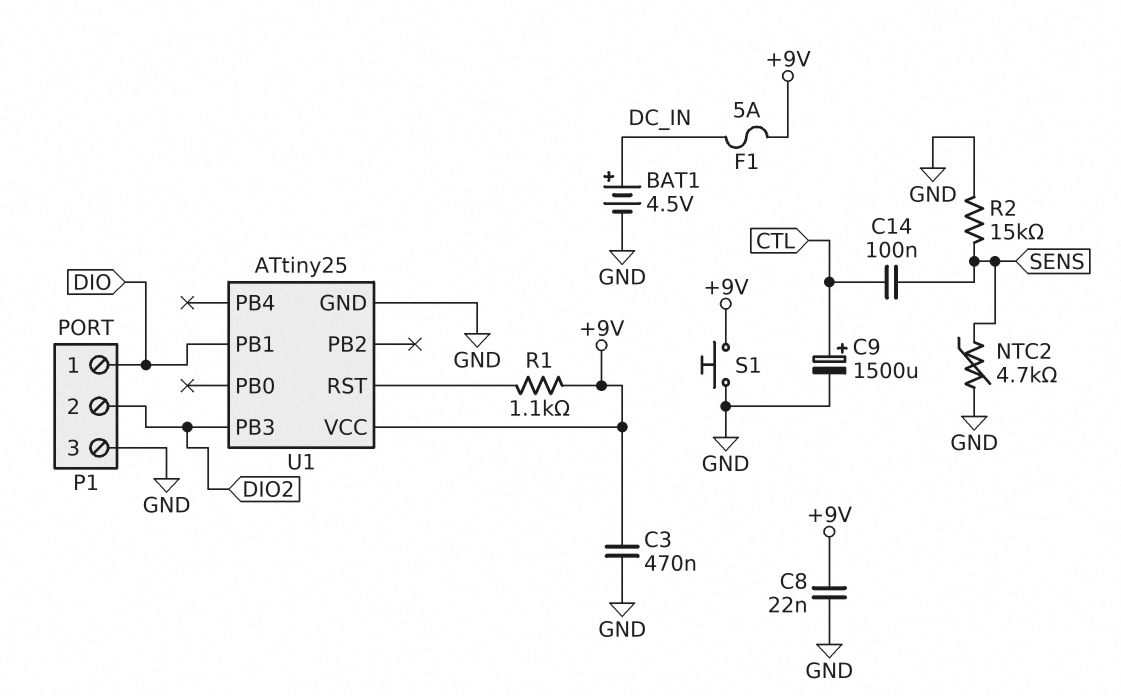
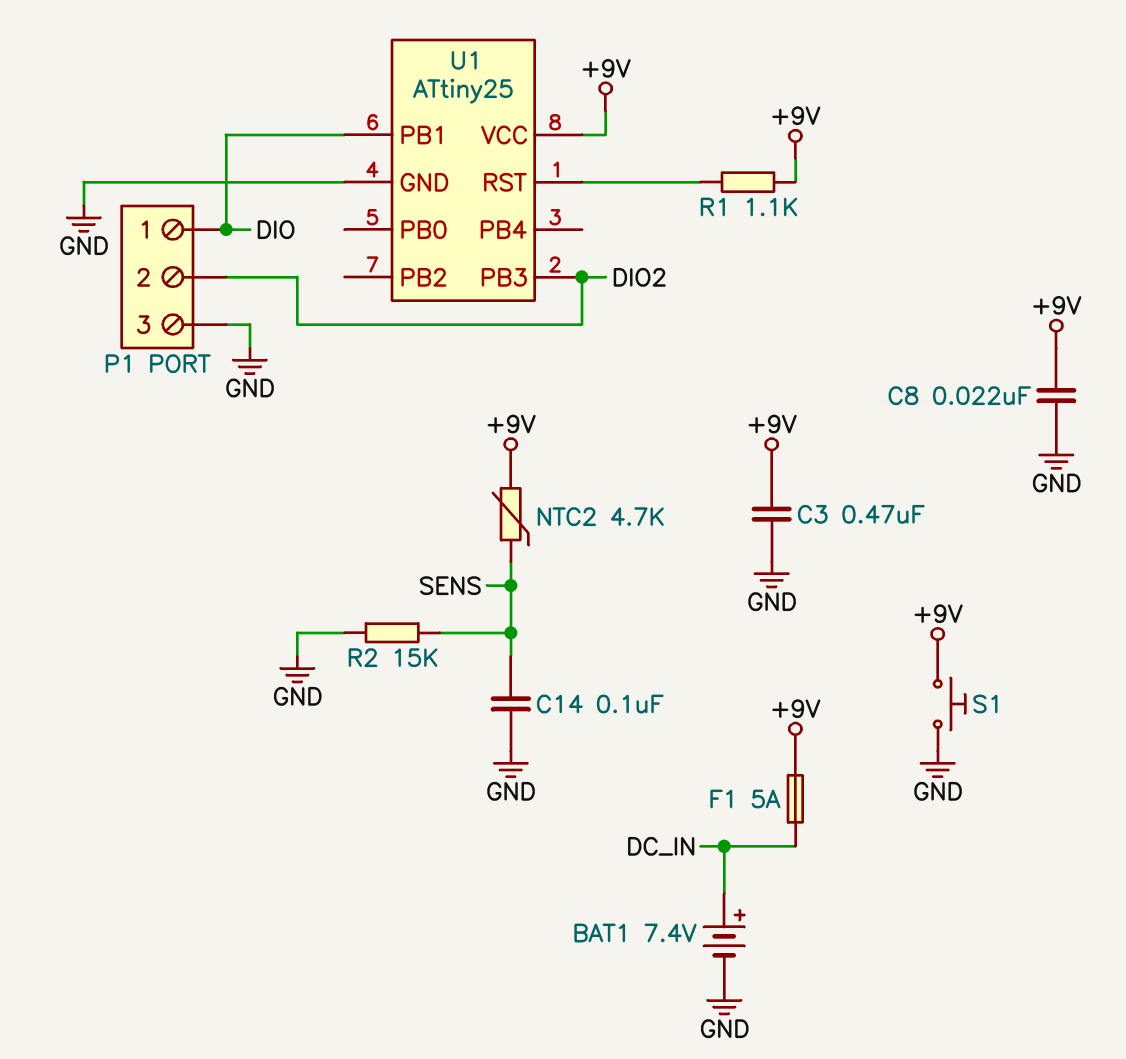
BAT1: 4.5V (plus DC_IN, minus GND) -> 7.4V (plus DC_IN, minus GND)
C9: 1500uF (plus CTL, minus GND) -> none
C14: 100nF (CTL, SENS) -> 100nF (GND, SENS)
NTC2: 4.7k (GND, SENS) -> 4.7k (+9V, SENS)

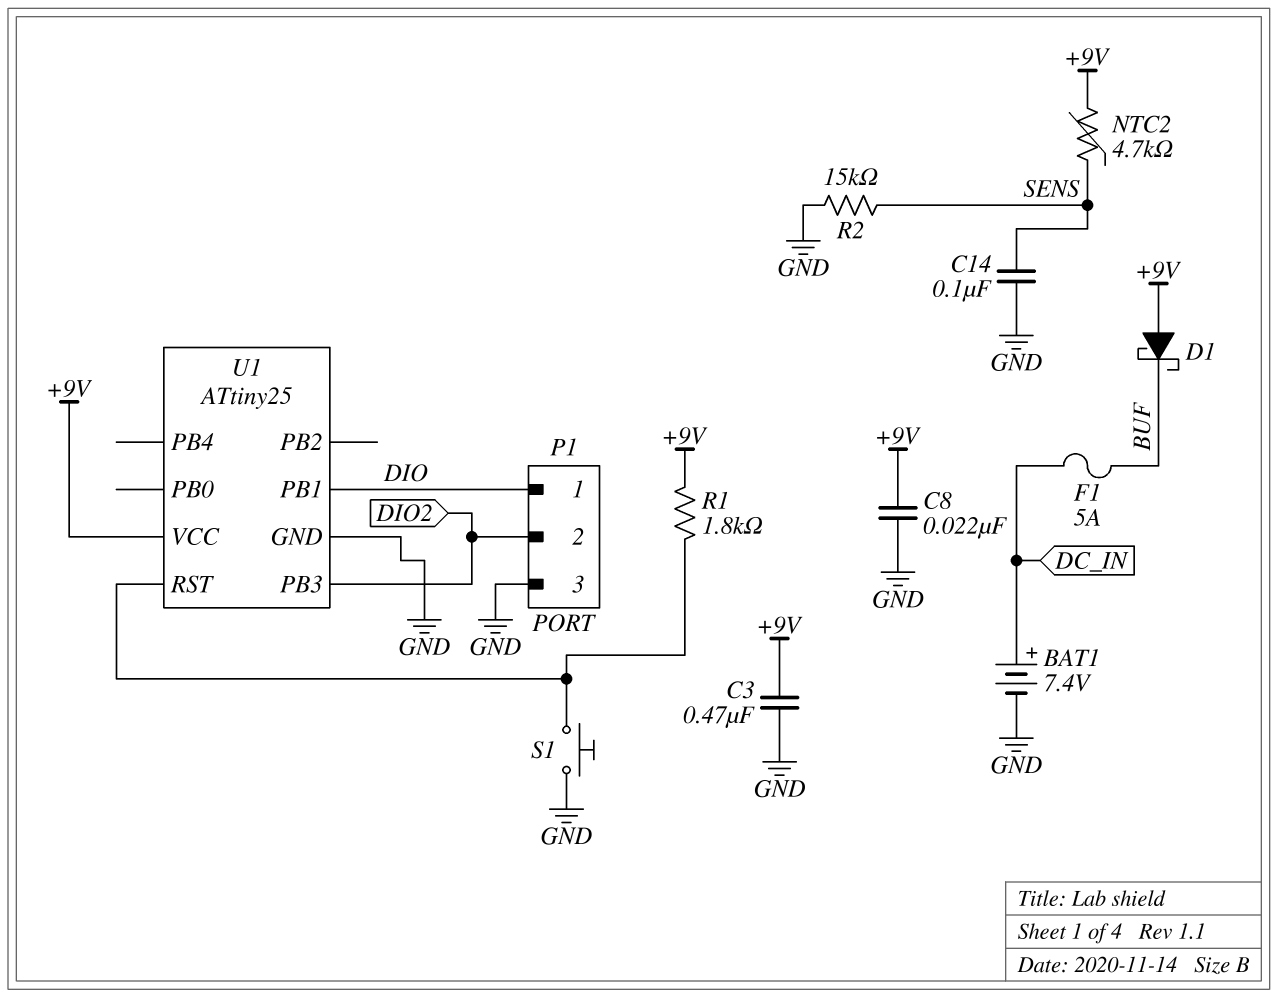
D1: none -> schottky (A +9V, K BUF)
F1: 5A (+9V, DC_IN) -> 5A (BUF, DC_IN)
R1: 1.1k (+9V, U1/RST) -> 1.8k (+9V, U1/RST)
S1: button (+9V, GND) -> button (GND, U1/RST)

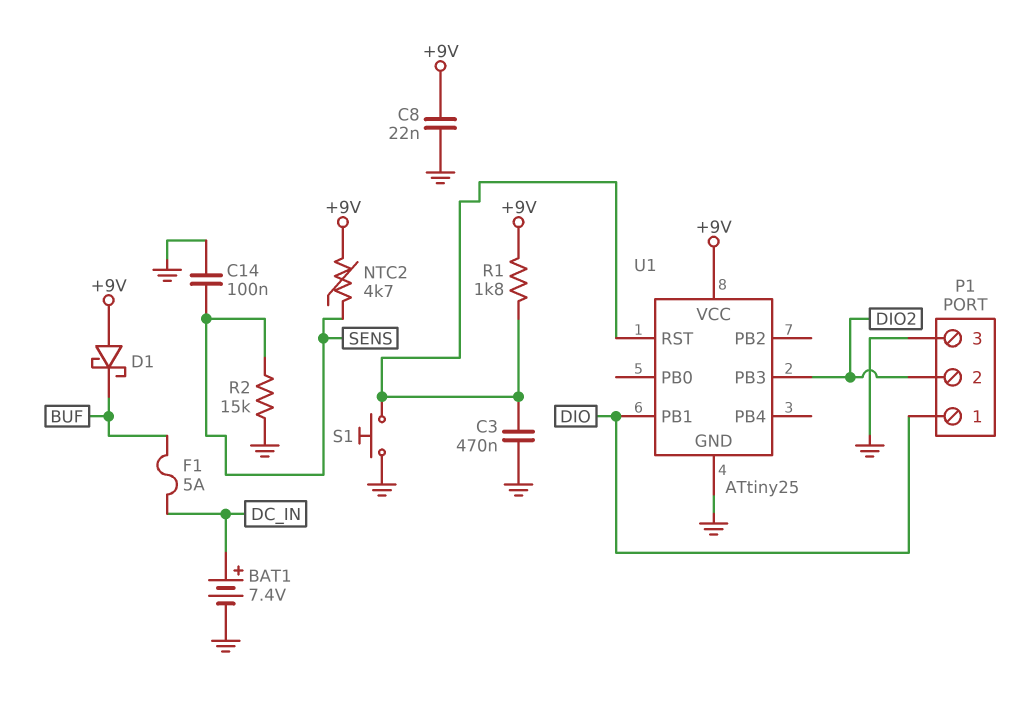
C3: 470nF (+9V, GND) -> 470nF (GND, U1/RST)

